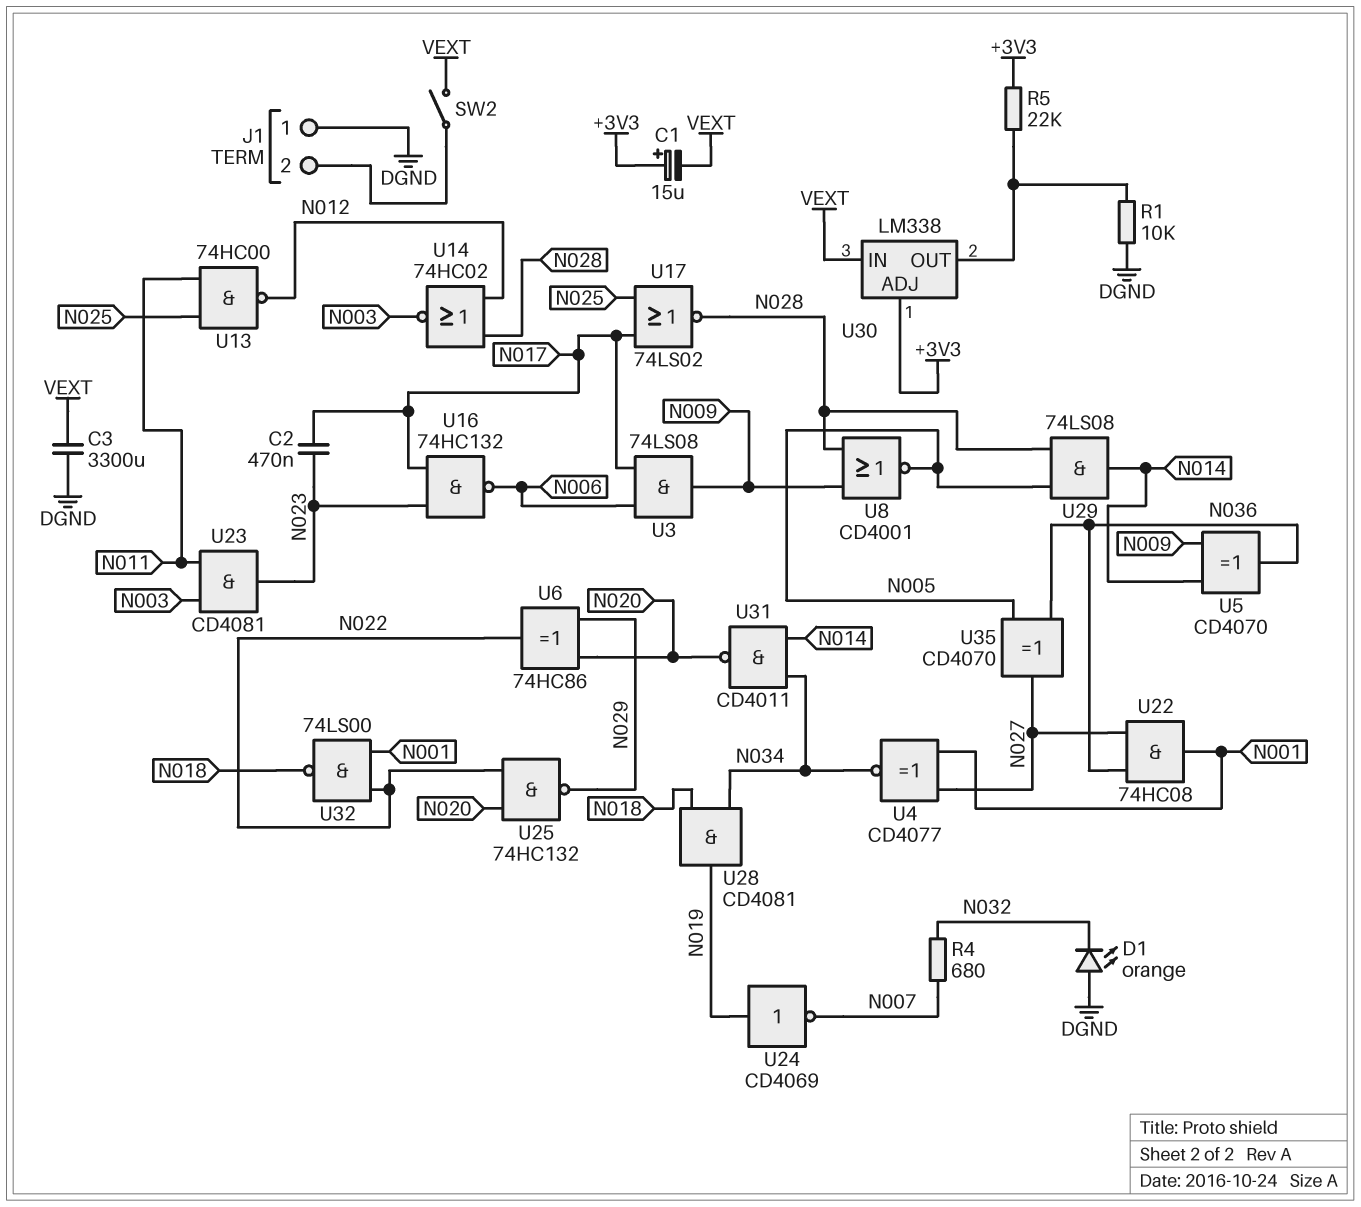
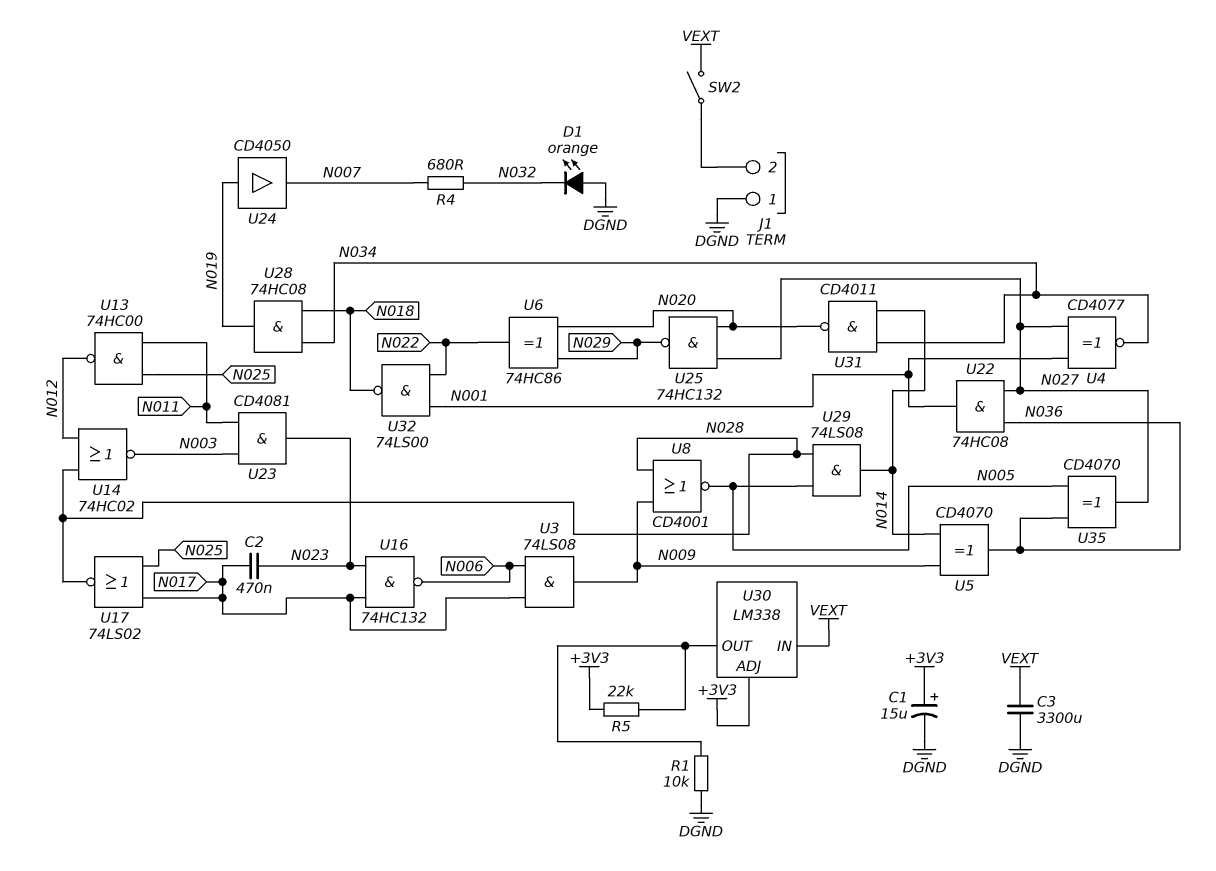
C1: 15uF (plus +3V3, minus VEXT) -> 15uF (plus +3V3, minus DGND)
U24: NOT CD4069 (in N019, out N007) -> buffer CD4050 (in N019, out N007)
U25: NAND 74HC132 (in N020, in N022, out N029) -> NAND 74HC132 (in N020, in N027, out N029)
U28: AND CD4081 (in N018, in N034, out N019) -> AND 74HC08 (in N018, in N034, out N019)

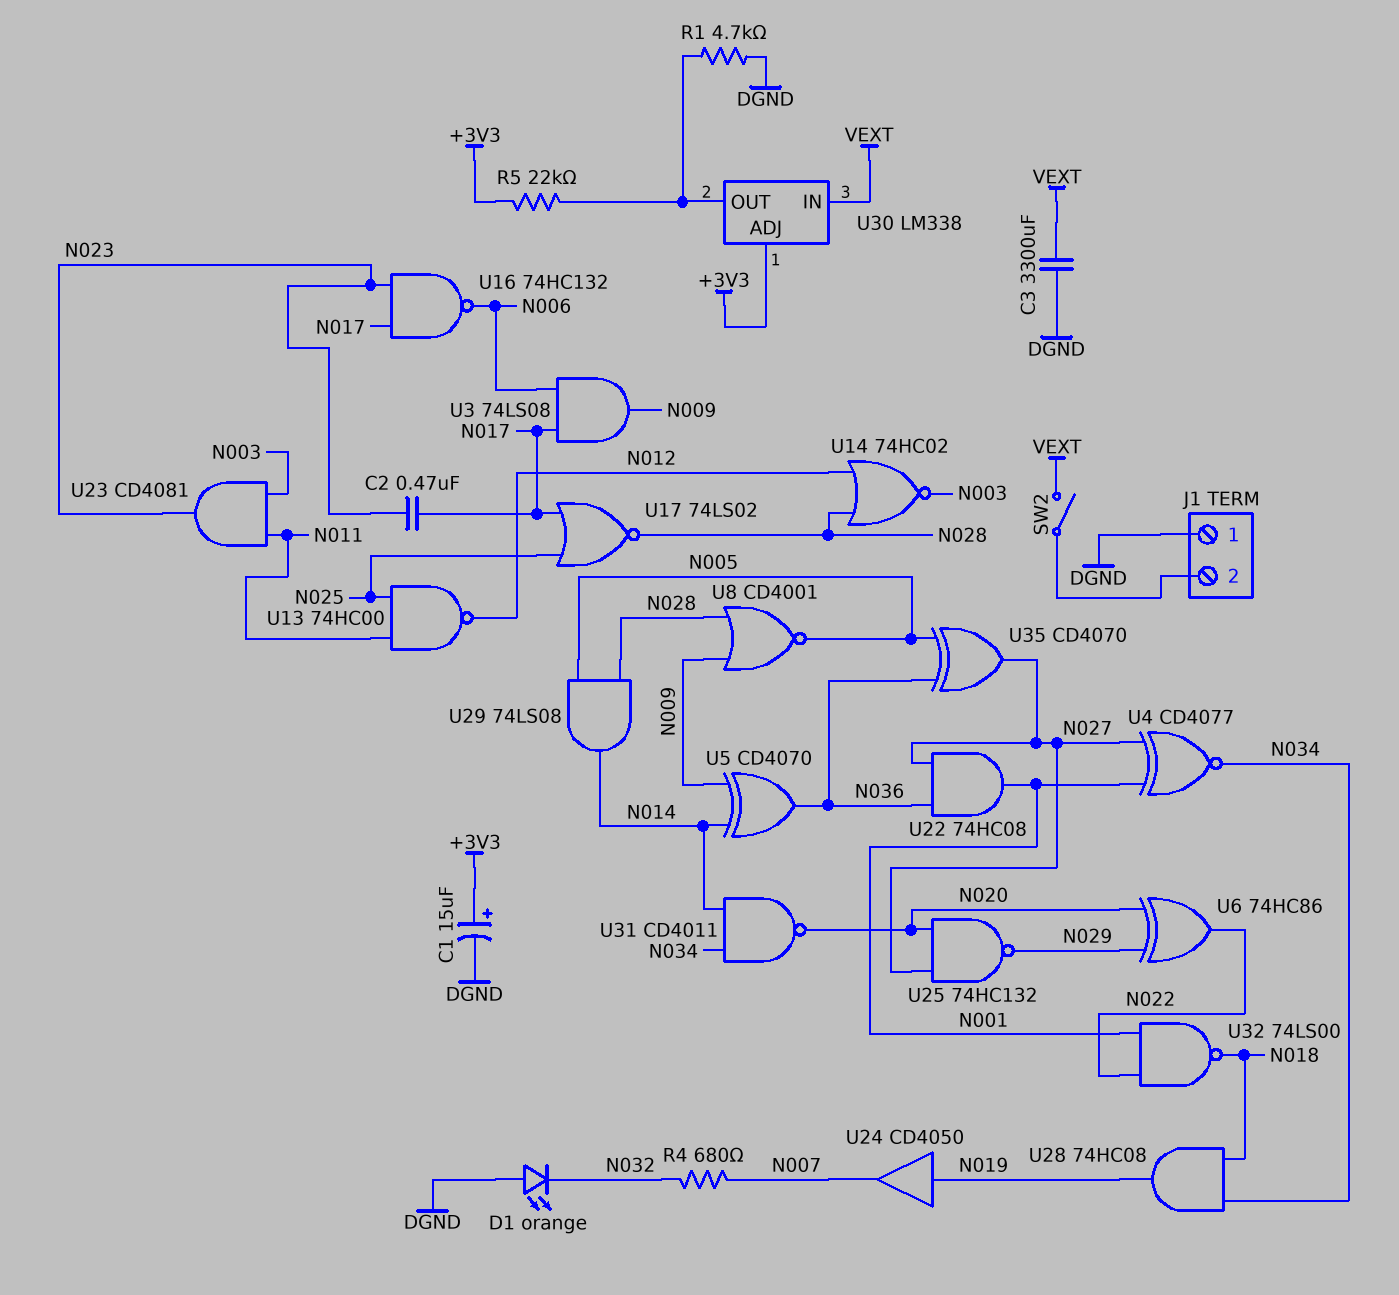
R1: 10k (DGND, U30/OUT) -> 4.7k (DGND, U30/OUT)

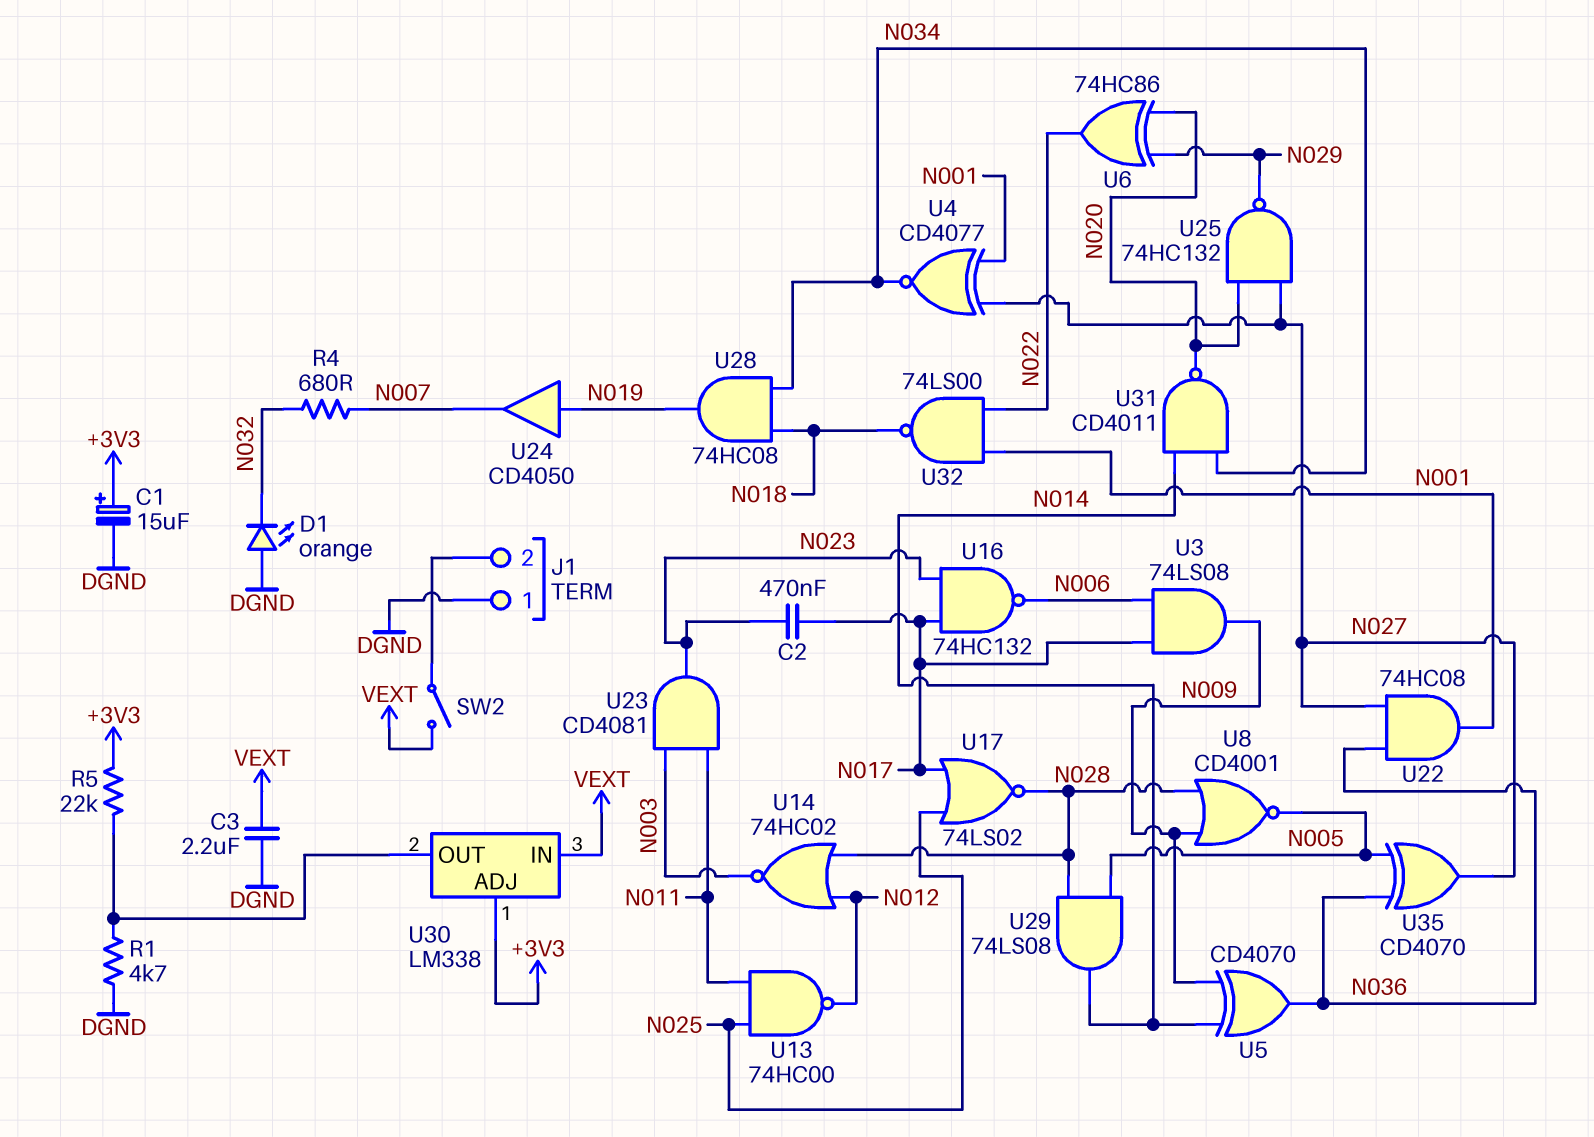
C3: 3300uF (DGND, VEXT) -> 2.2uF (DGND, VEXT)

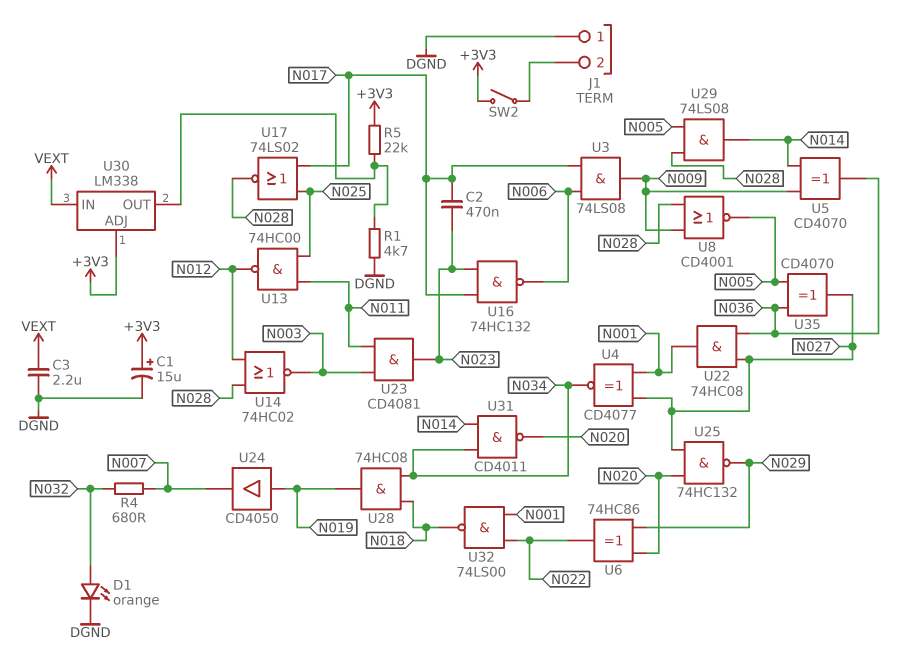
D1: LED orange (A DGND, K N032) -> LED orange (A N032, K DGND)
SW2: switch (J1/2, VEXT) -> switch (+3V3, J1/2)

